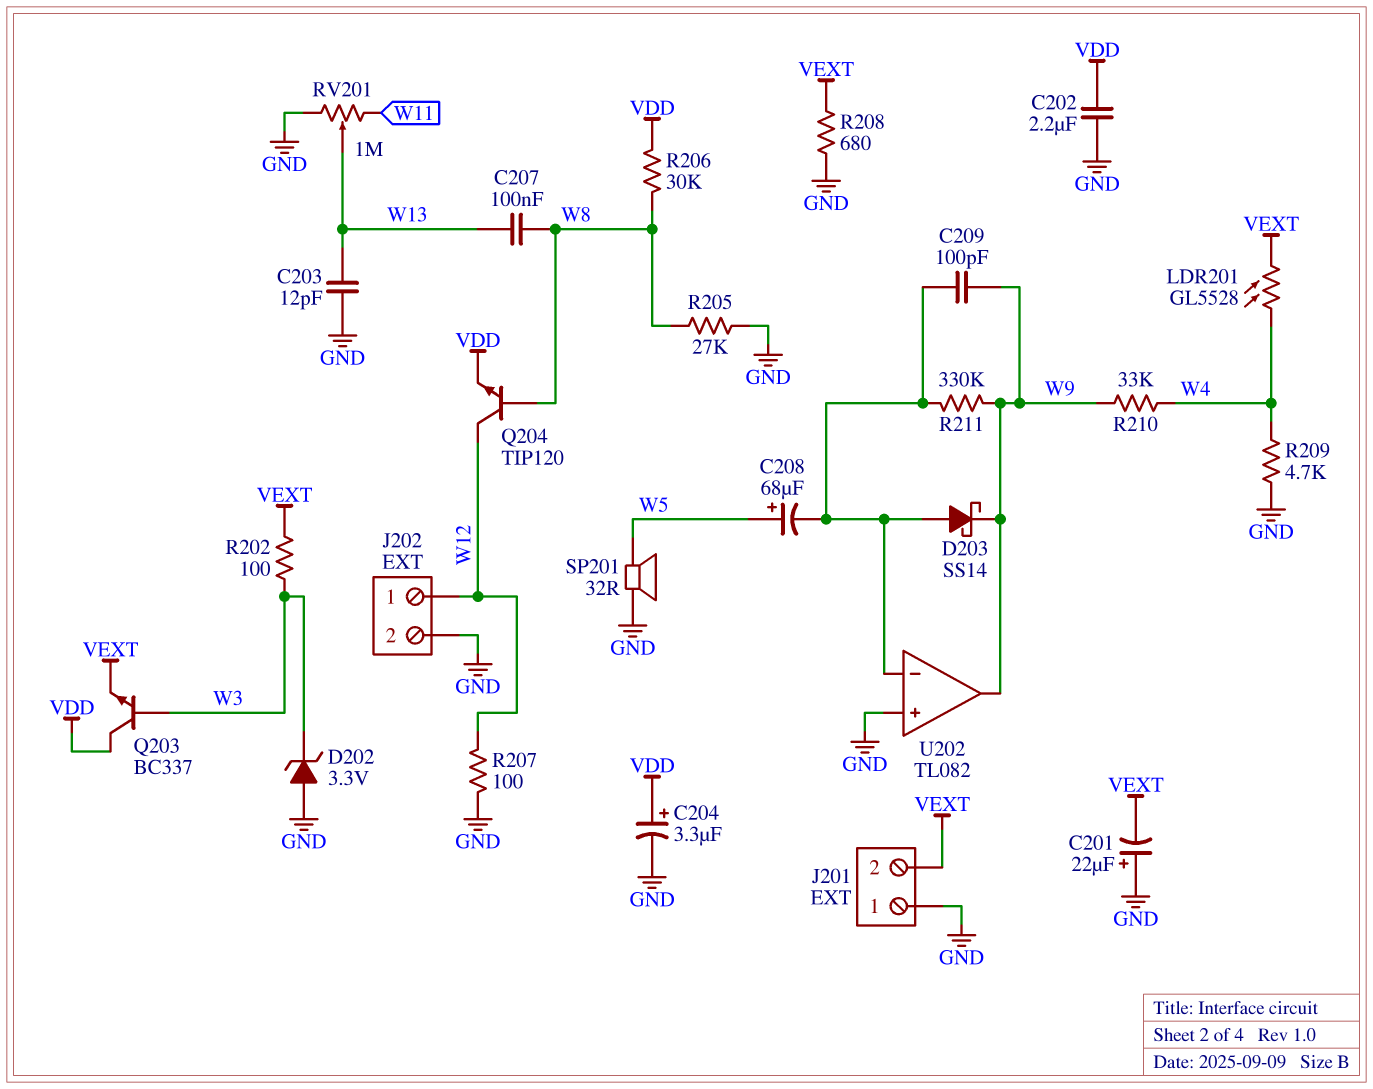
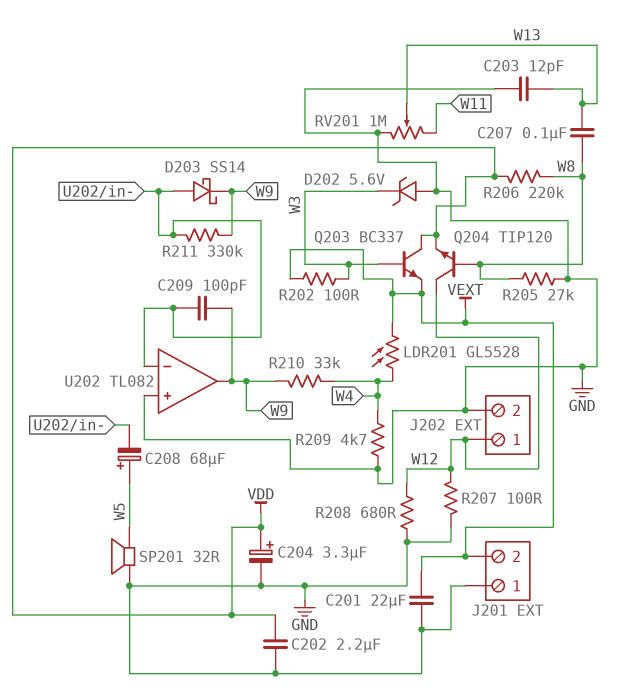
C201: 22uF (plus GND, minus VEXT) -> 22uF (GND, VEXT)
D202: zener 3.3V (A GND, K W3) -> zener 5.6V (A GND, K W3)
R206: 30k (VDD, W8) -> 220k (VDD, W8)
R208: 680 (GND, VEXT) -> 680 (GND, W12)

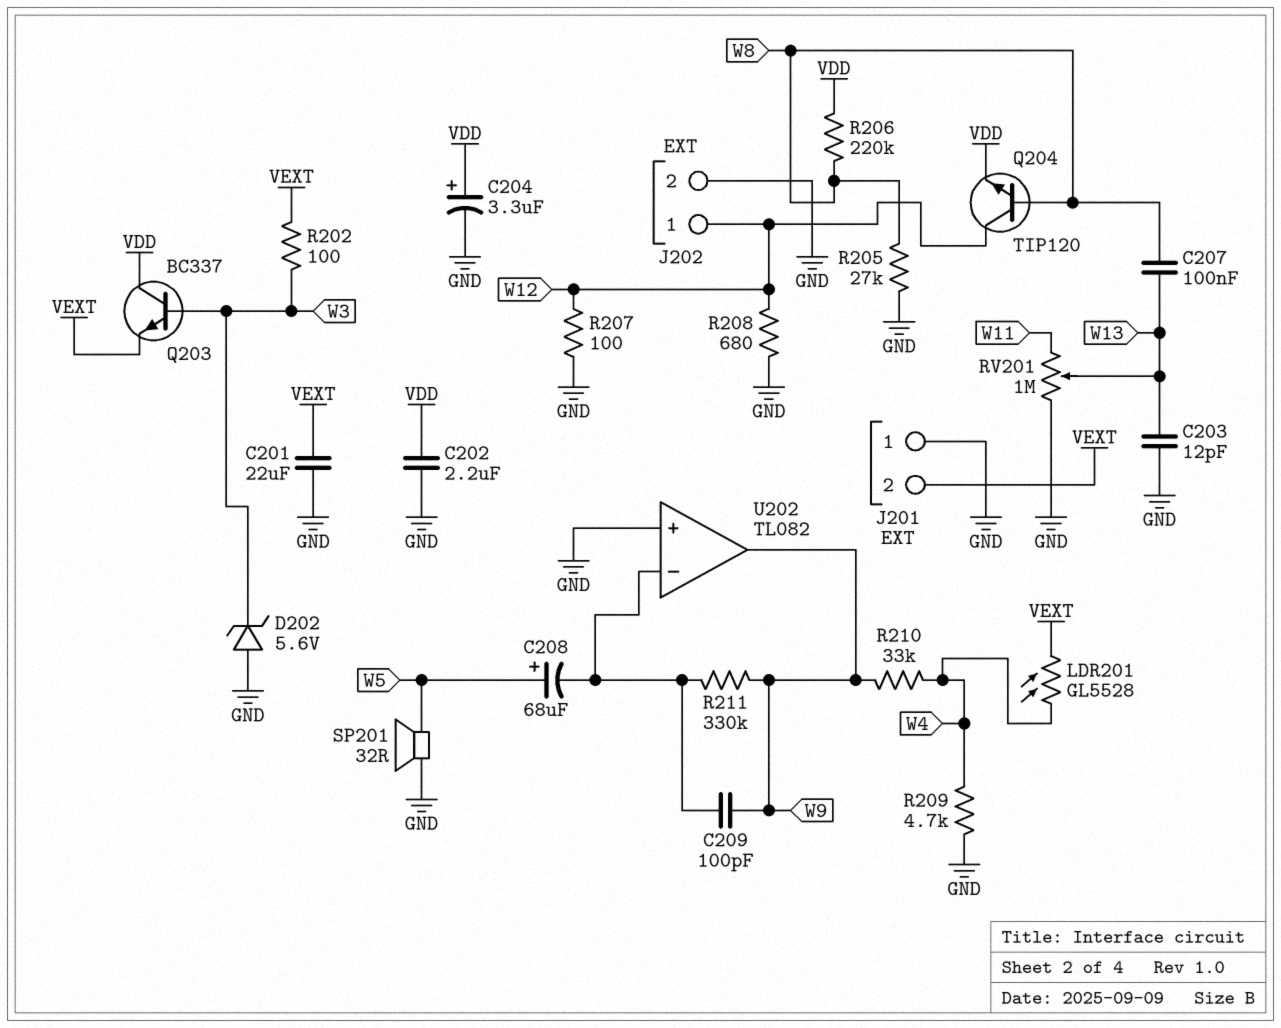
D203: schottky SS14 (A U202/in-, K W9) -> none

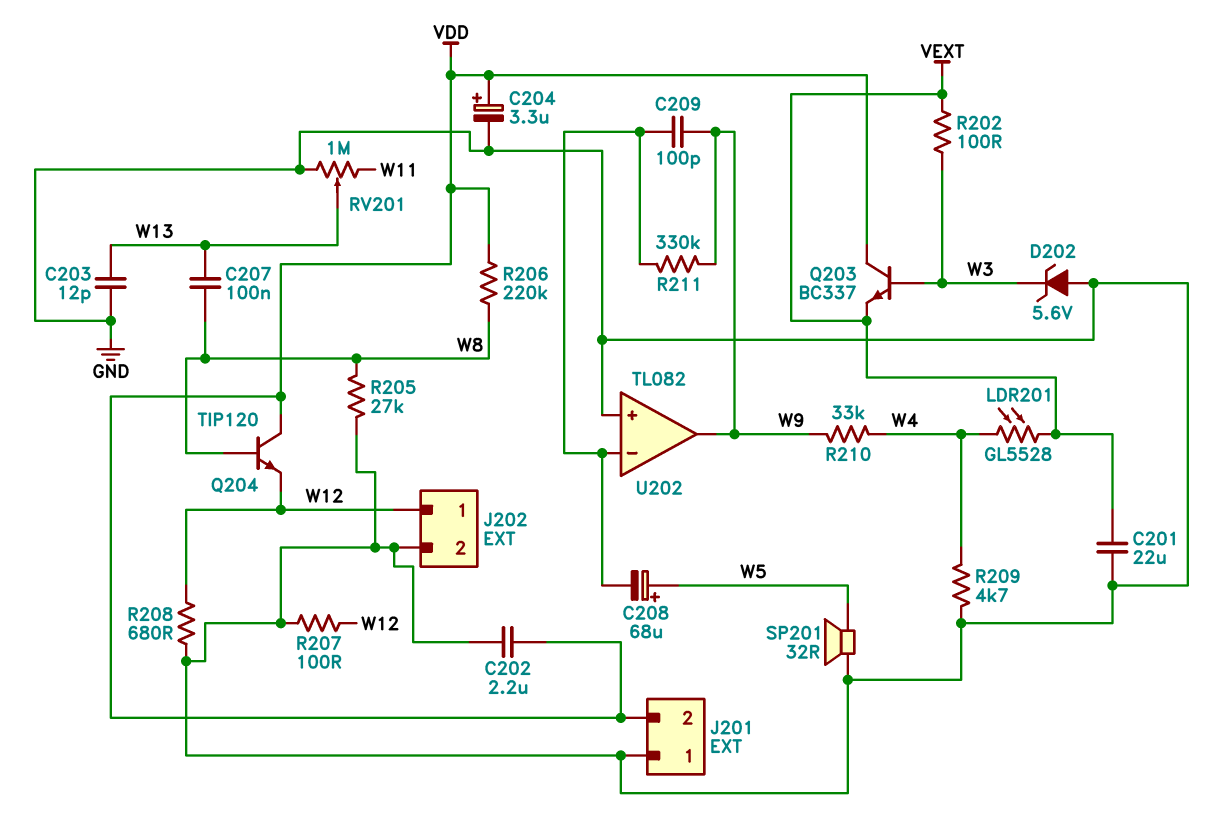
J201 pin 2: VEXT -> VDD
Q204: NPN TIP120 (B W8, C W12, E VDD) -> NPN TIP120 (B W8, C VDD, E W12)

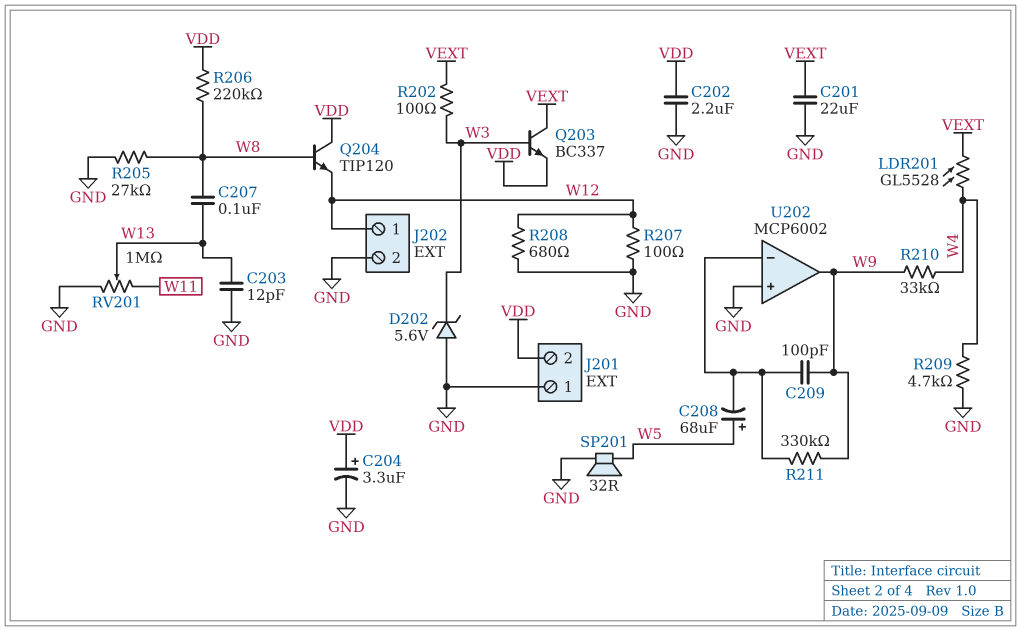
Q203: NPN BC337 (B W3, C VDD, E VEXT) -> NPN BC337 (B W3, C VEXT, E VDD)
U202: TL082 -> MCP6002

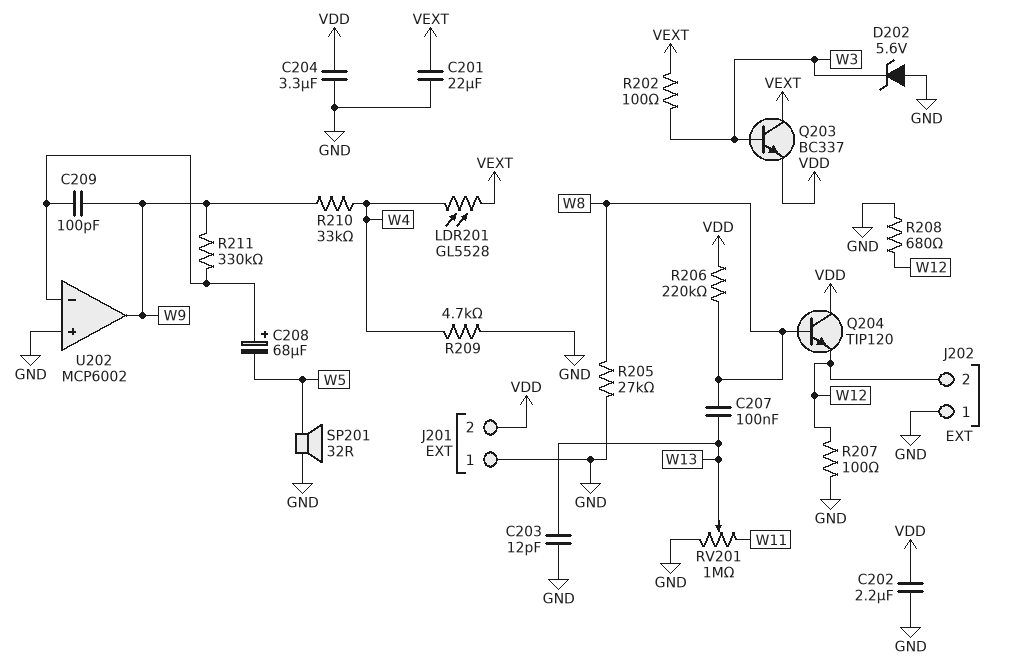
C204: 3.3uF (plus VDD, minus GND) -> 3.3uF (GND, VDD)
C208: 68uF (plus W5, minus U202/in-) -> 68uF (plus U202/in-, minus W5)
J202 pin 1: W12 -> GND
J202 pin 2: GND -> W12

